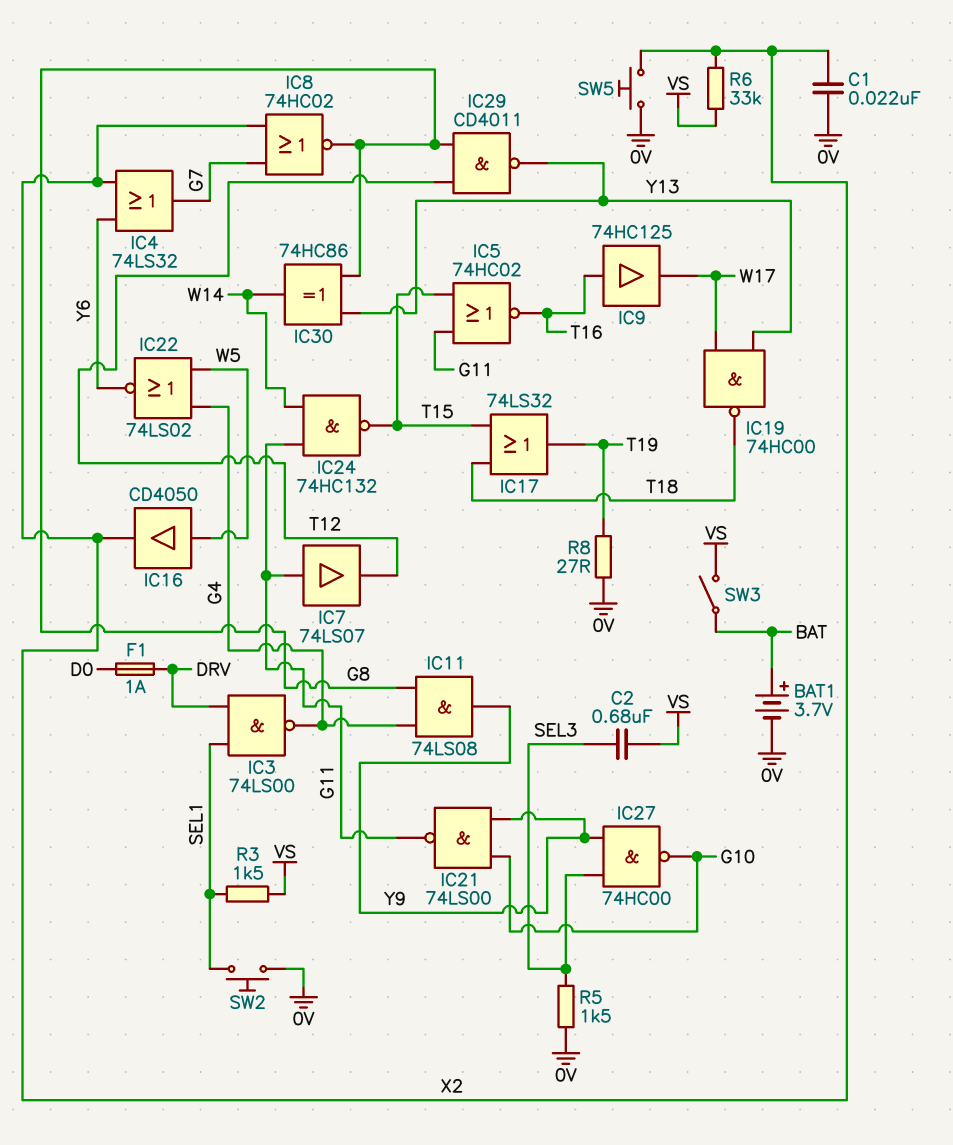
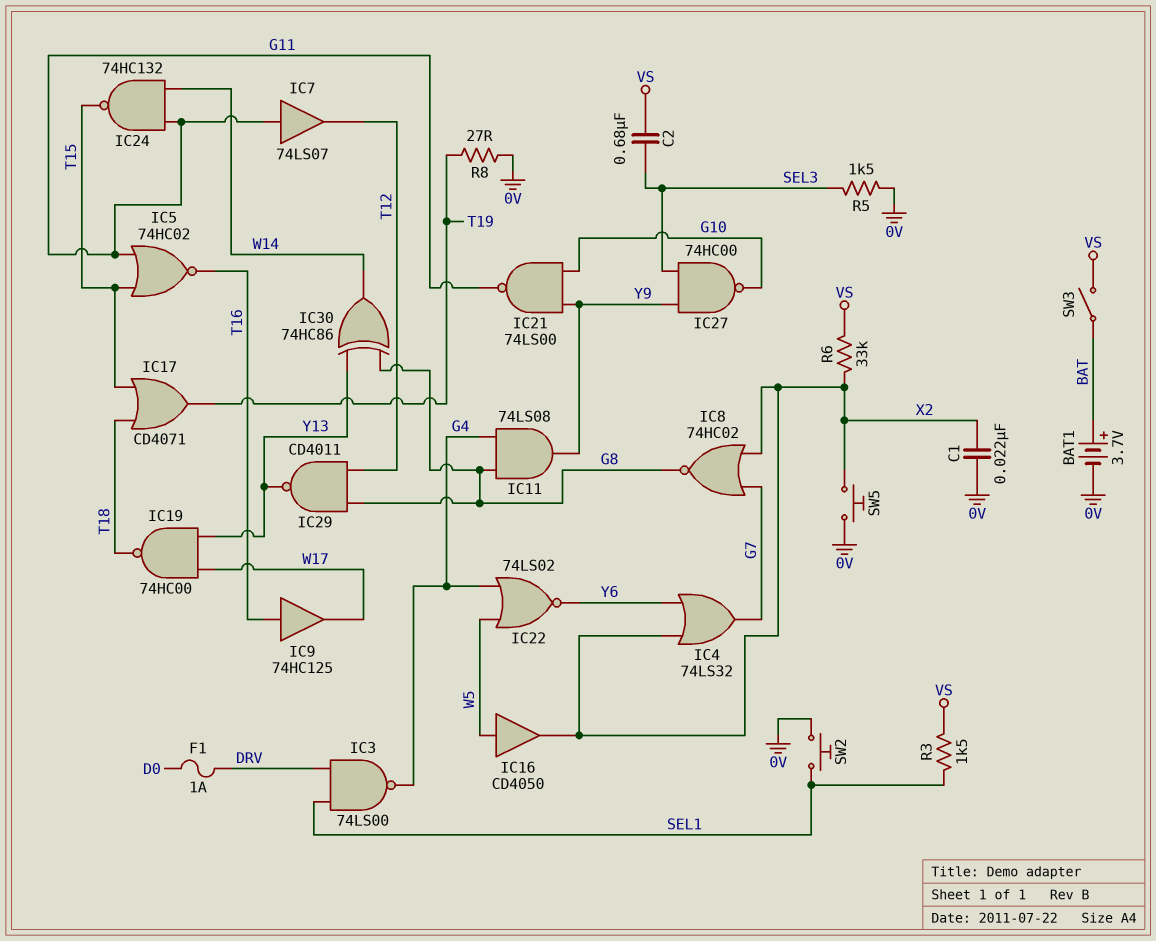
IC17: OR 74LS32 (in T15, in T18, out T19) -> OR CD4071 (in T15, in T18, out T19)

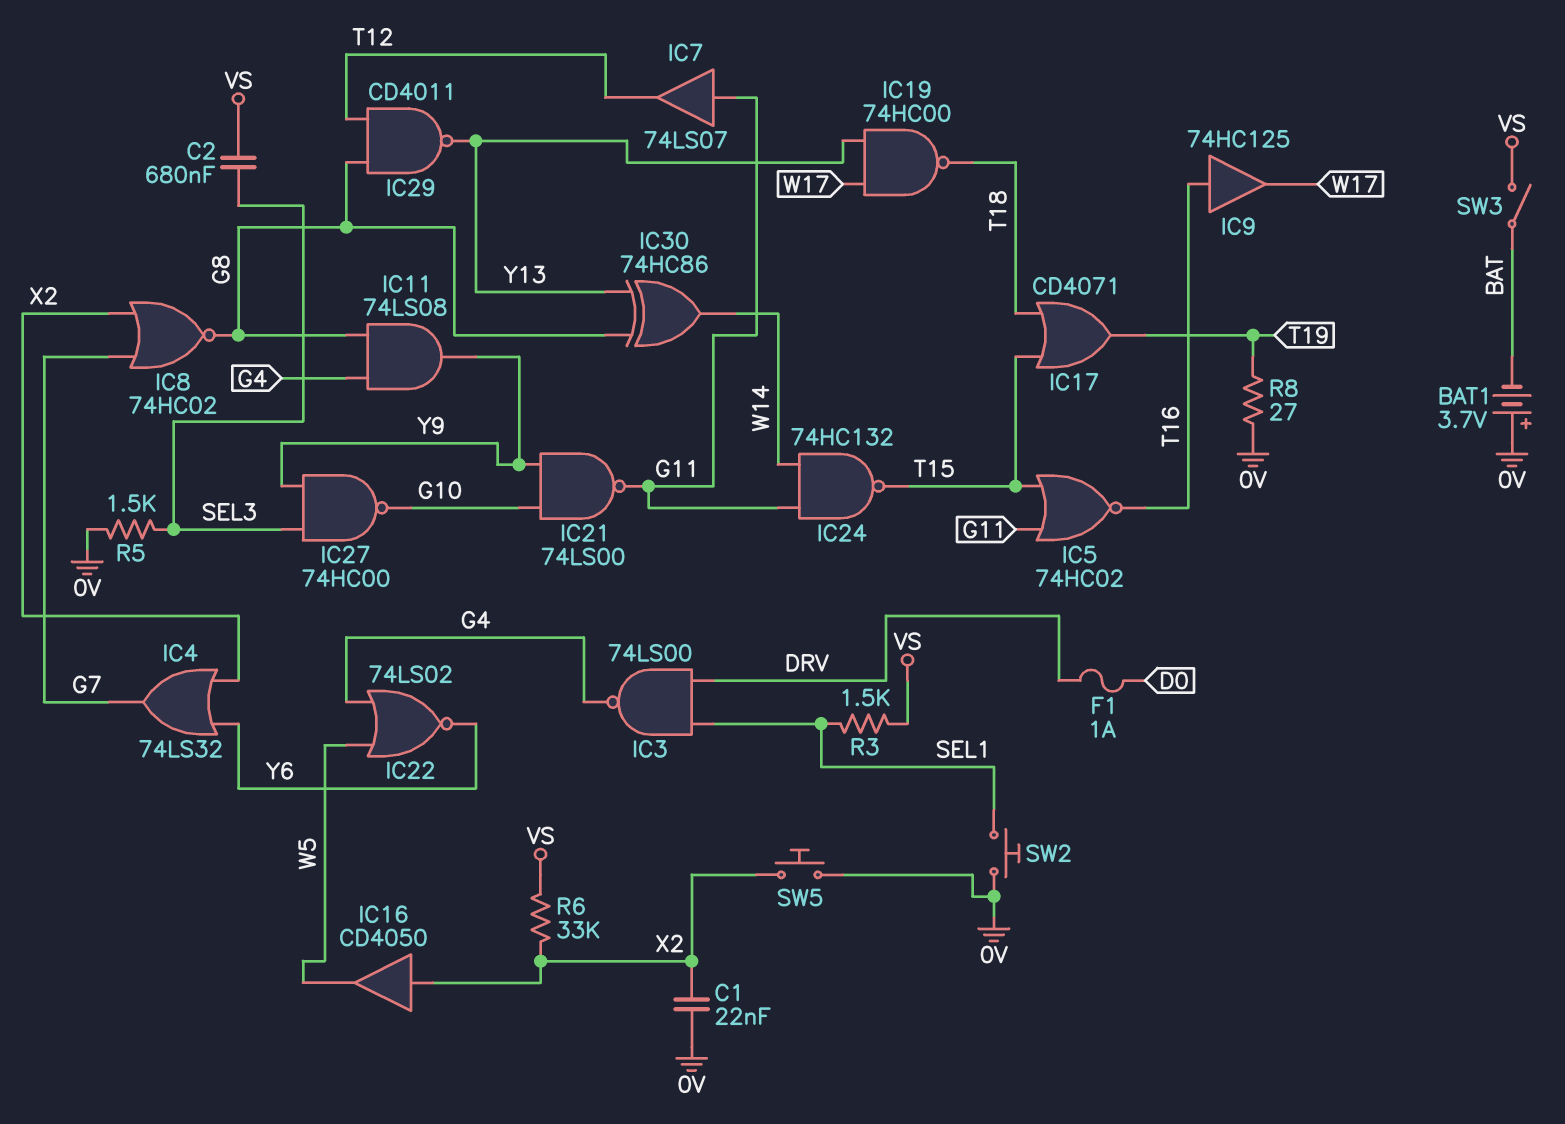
BAT1: 3.7V (plus BAT, minus 0V) -> 3.7V (plus 0V, minus BAT)
IC16: buffer CD4050 (in W5, out X2) -> buffer CD4050 (in X2, out W5)

